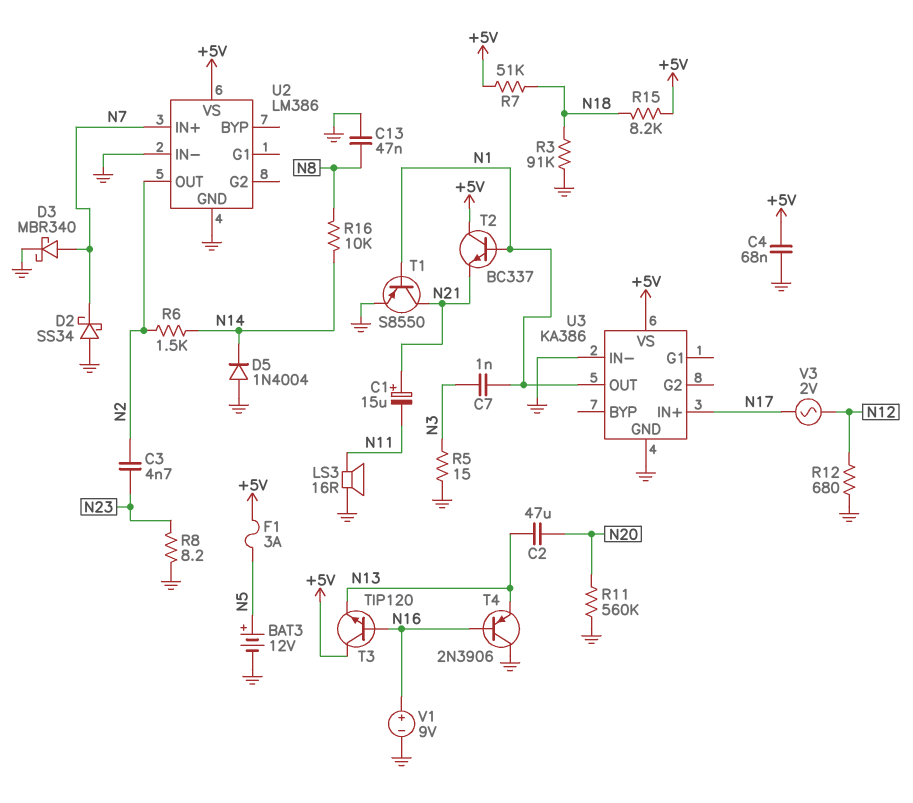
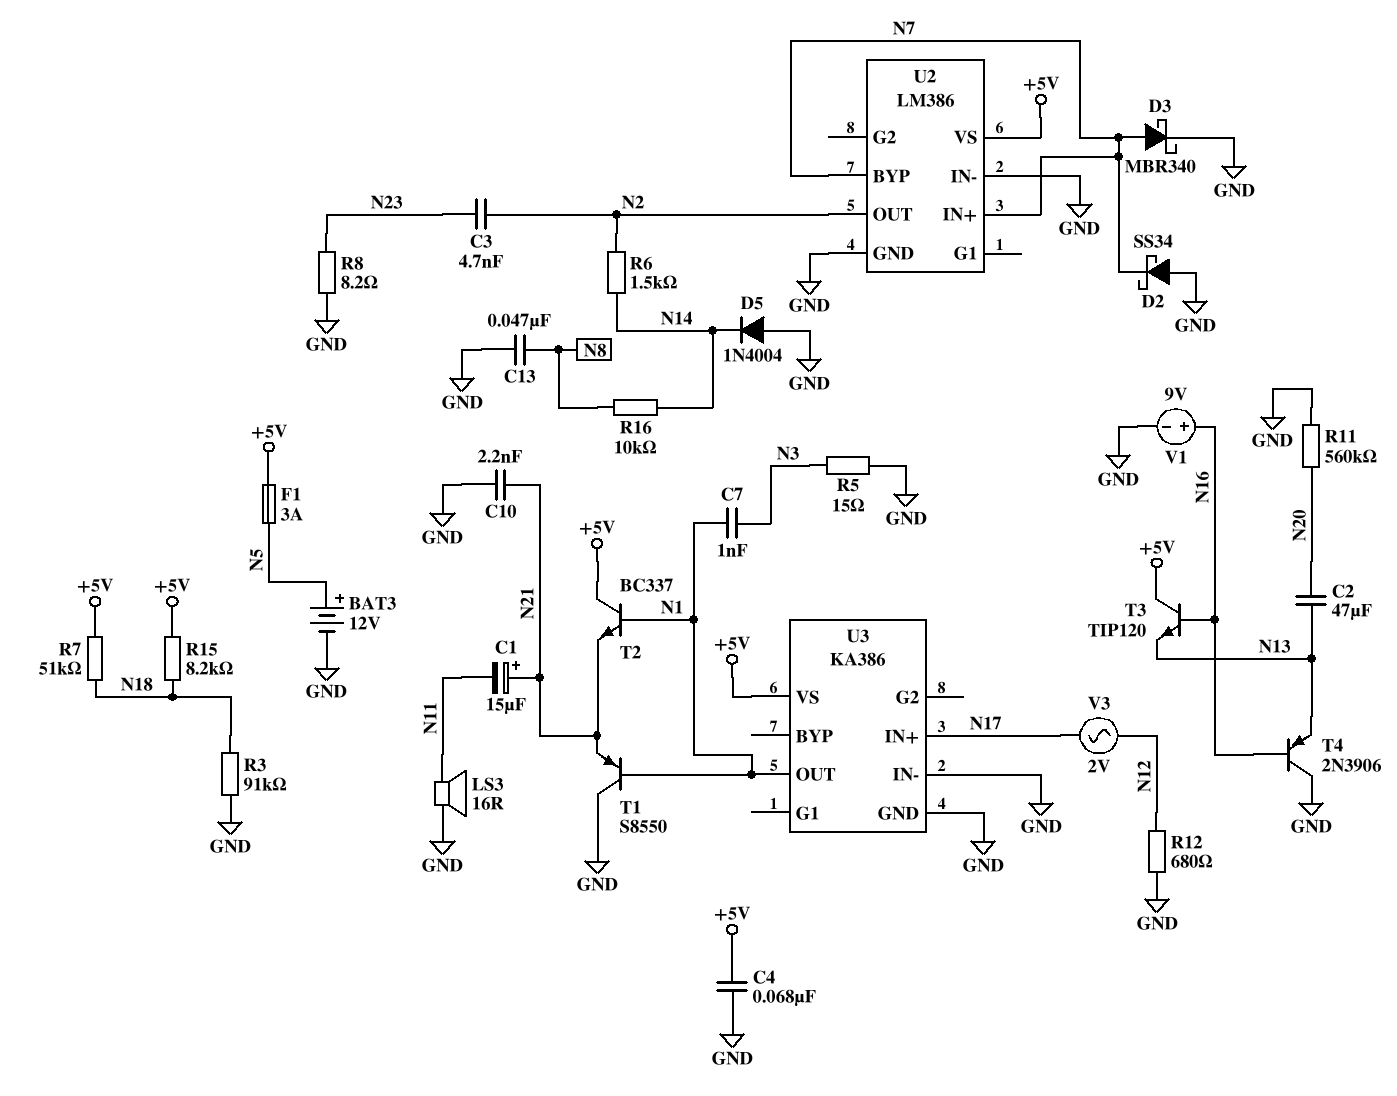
C10: none -> 2.2nF (GND, N21)
T1: PNP S8550 (B N1, C N21, E GND) -> PNP S8550 (B N1, C GND, E N21)
U2 pin BYP: none -> N7

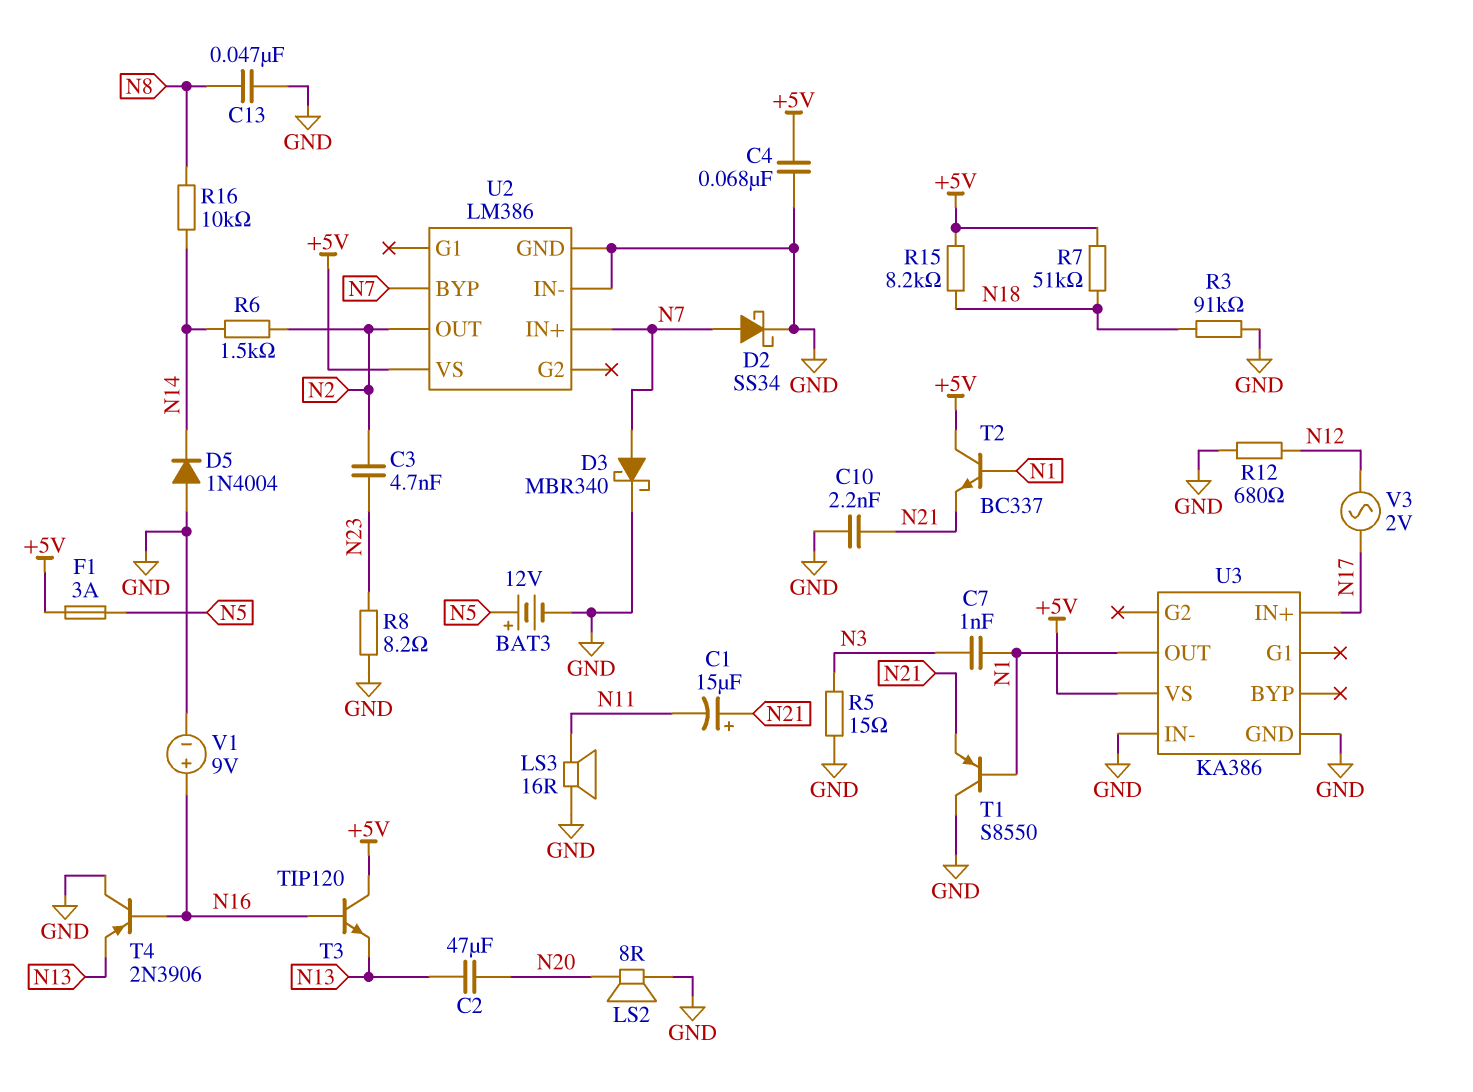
D2: schottky SS34 (A GND, K N7) -> schottky SS34 (A N7, K GND)
LS2: none -> speaker 8R (GND, N20)
R11: 560k (GND, N20) -> none

